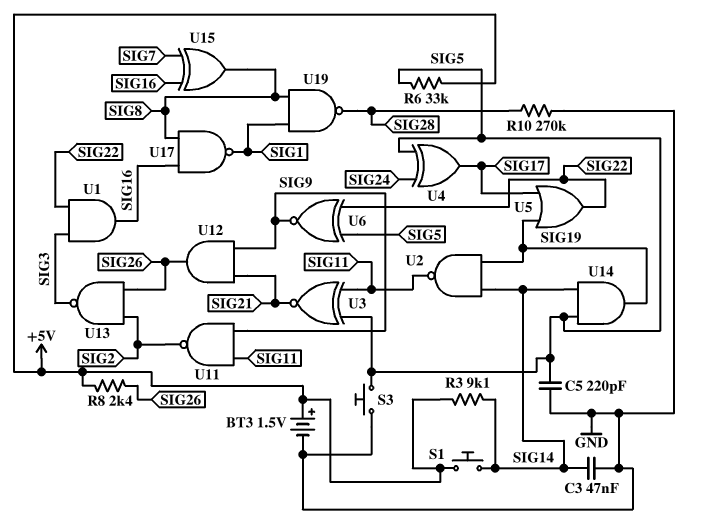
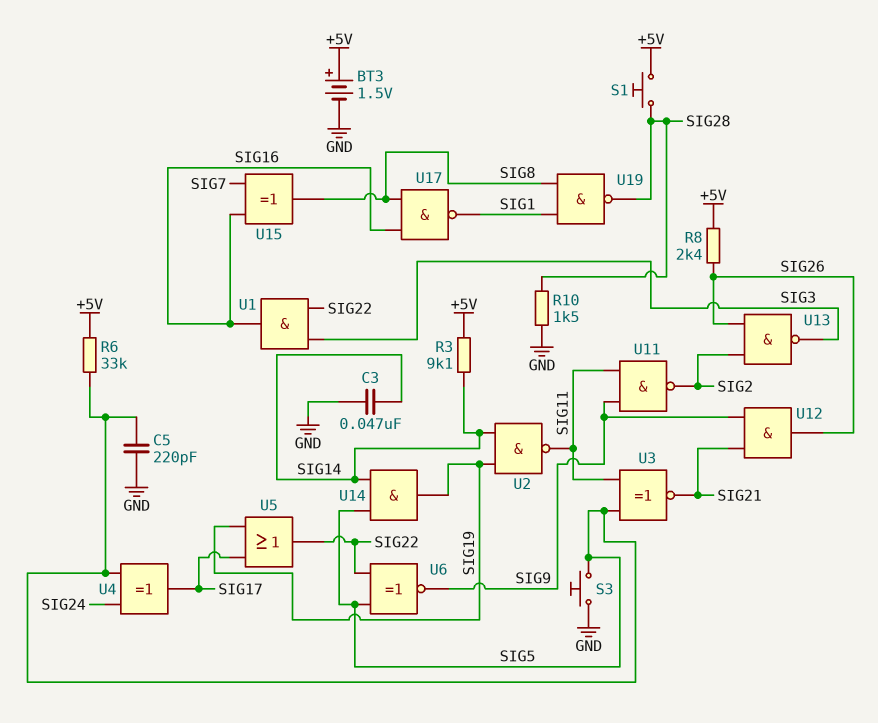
R10: 270k (GND, SIG28) -> 1.5k (GND, SIG28)
S1: button (+5V, SIG14) -> button (+5V, SIG28)

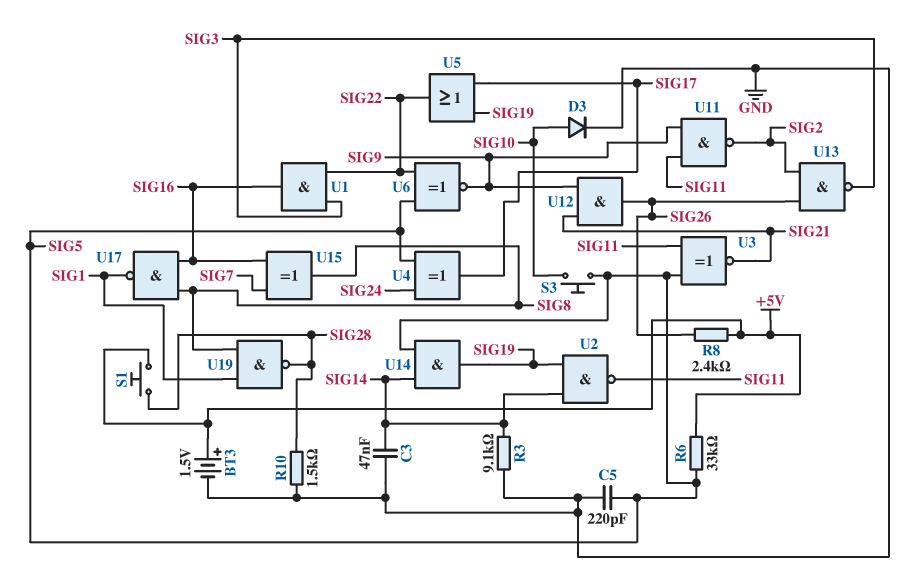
D3: none -> diode (A SIG10, K GND)
R3: 9.1k (+5V, SIG14) -> 9.1k (GND, SIG14)
S3: button (GND, SIG5) -> button (SIG5, SIG10)

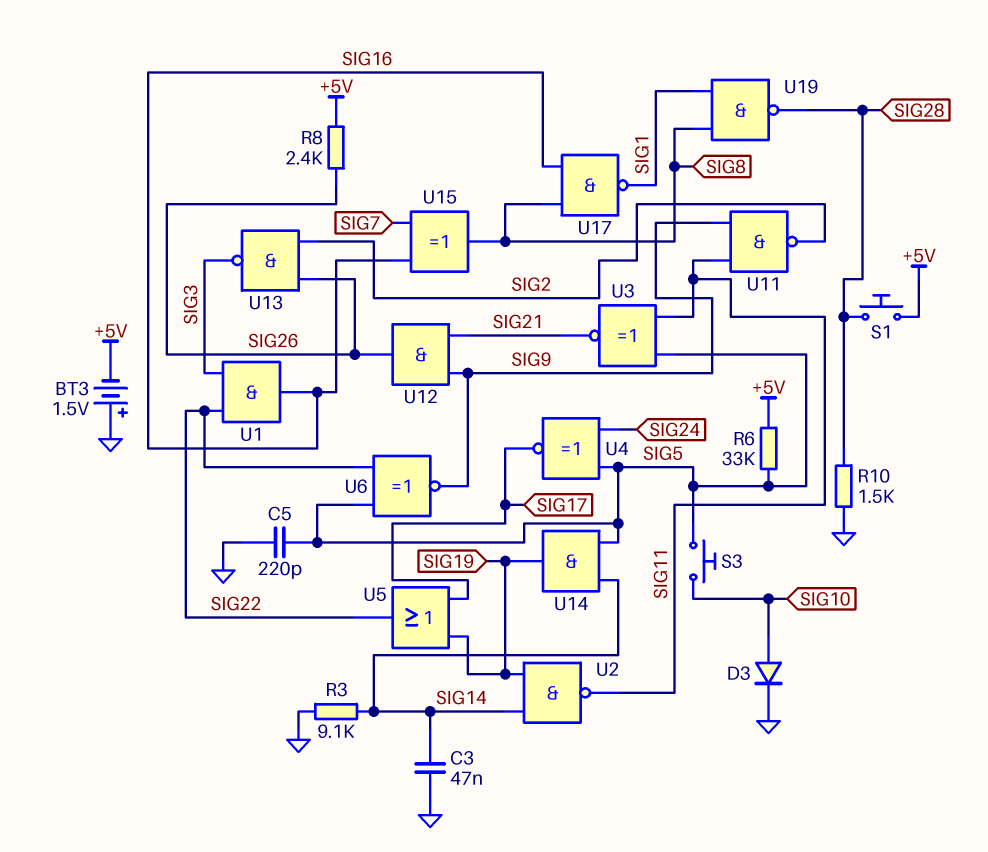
BT3: 1.5V (plus +5V, minus GND) -> 1.5V (plus GND, minus +5V)
U4: XOR (in SIG5, in SIG24, out SIG17) -> XNOR (in SIG5, in SIG24, out SIG17)

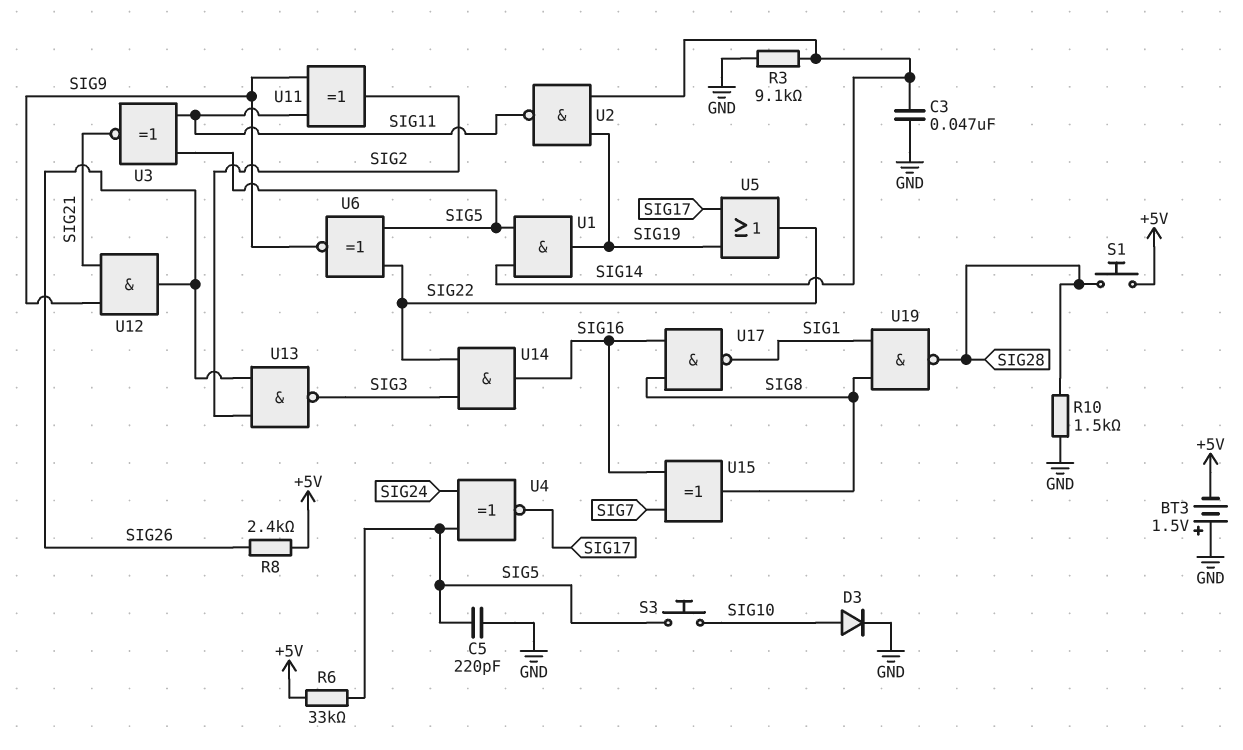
U1: AND (in SIG3, in SIG22, out SIG16) -> AND (in SIG5, in SIG14, out SIG19)
U11: NAND (in SIG9, in SIG11, out SIG2) -> XOR (in SIG9, in SIG11, out SIG2)
U14: AND (in SIG5, in SIG14, out SIG19) -> AND (in SIG3, in SIG22, out SIG16)

